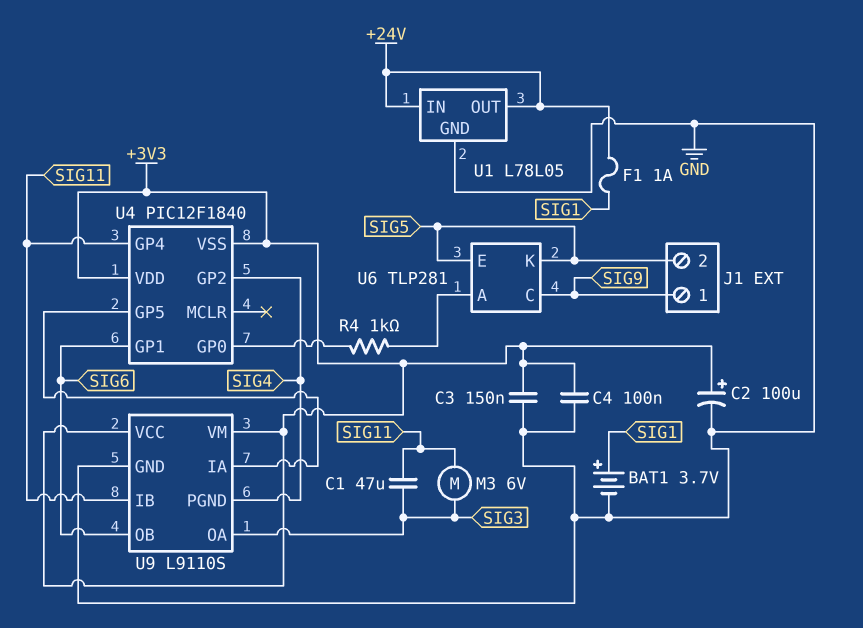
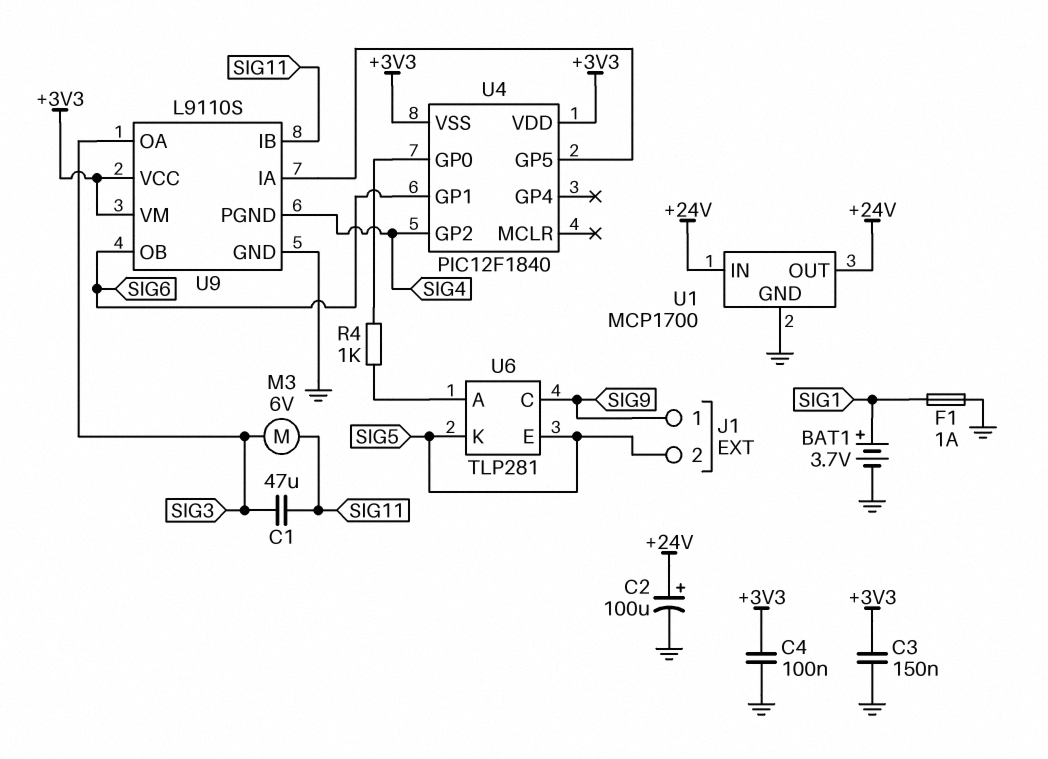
C2: 100uF (plus +3V3, minus GND) -> 100uF (plus +24V, minus GND)
F1: 1A (+24V, SIG1) -> 1A (GND, SIG1)
U1: L78L05 -> MCP1700
U4 pin GP4: SIG11 -> none

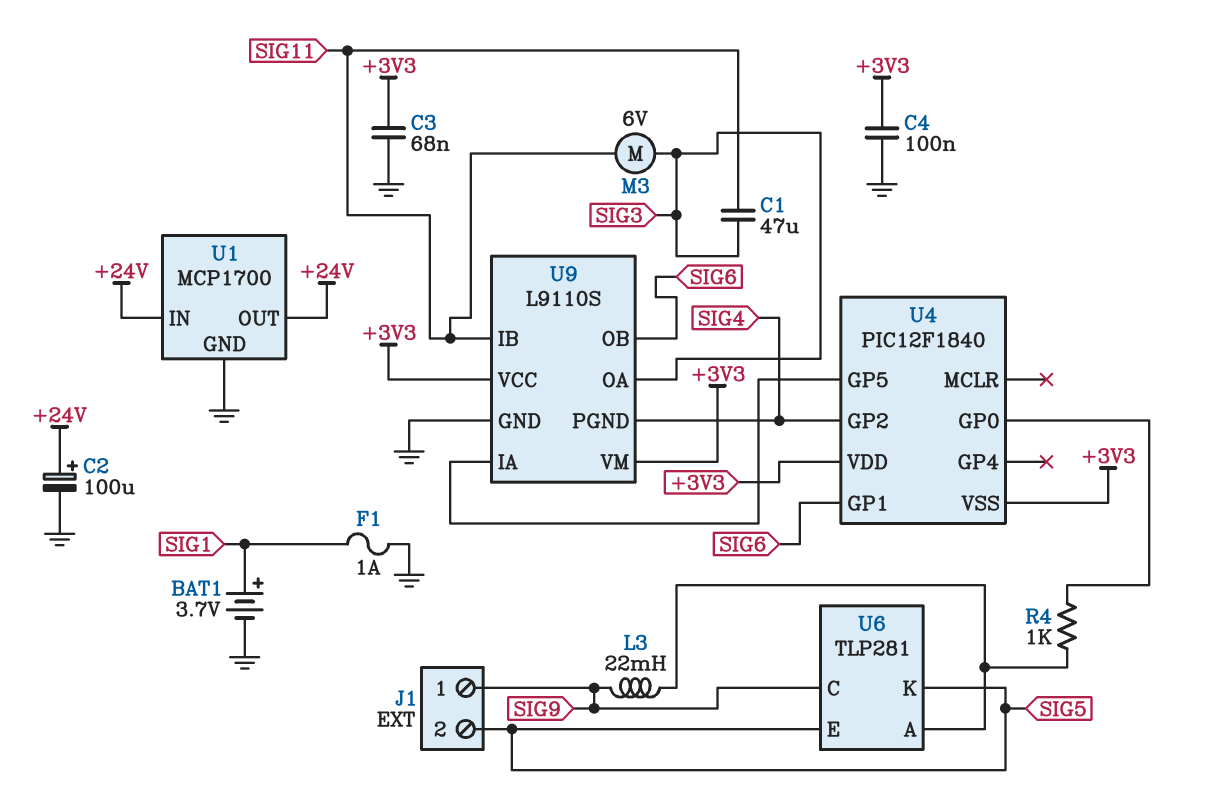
C3: 150nF (+3V3, GND) -> 68nF (+3V3, GND)
L3: none -> 22mH (SIG9, U6/A)

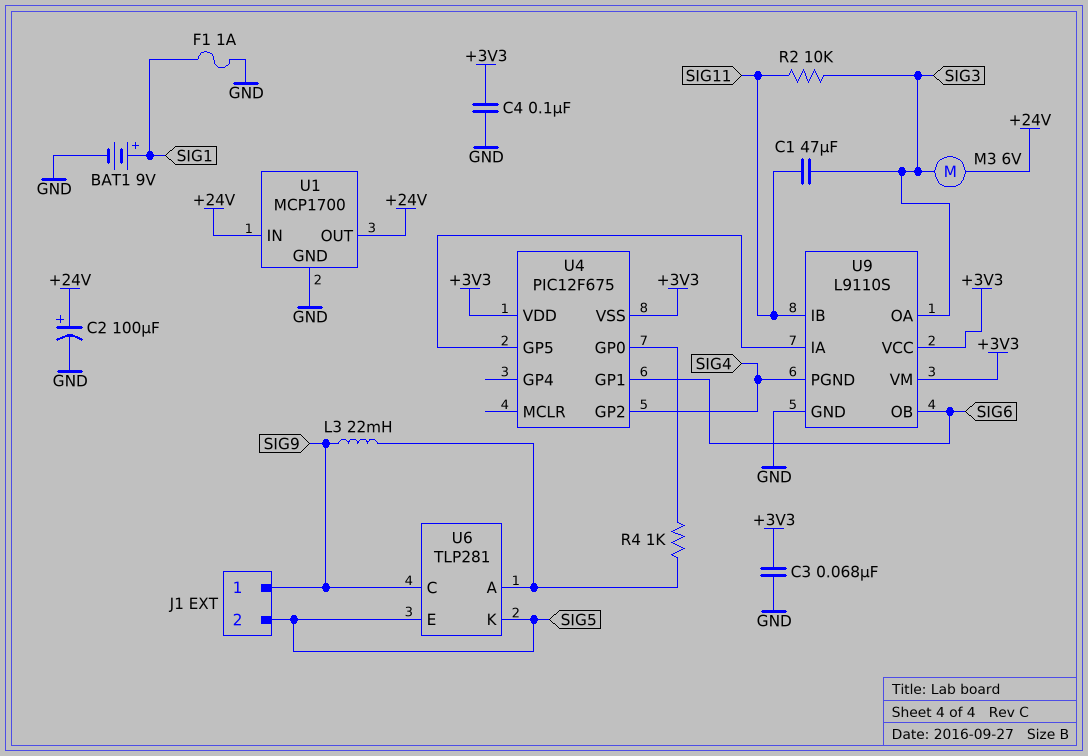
BAT1: 3.7V (plus SIG1, minus GND) -> 9V (plus SIG1, minus GND)
M3: motor 6V (SIG3, SIG11) -> motor 6V (+24V, SIG3)
R2: none -> 10k (SIG3, SIG11)
U4: PIC12F1840 -> PIC12F675

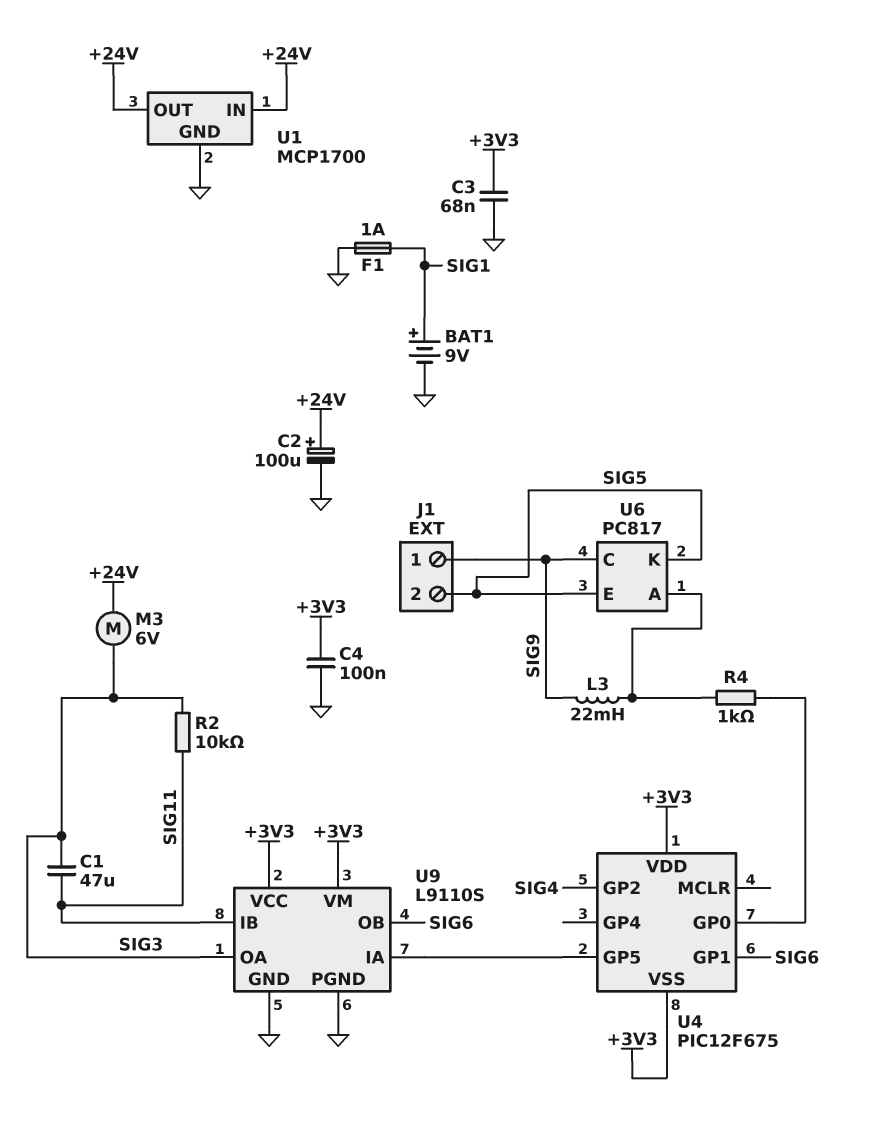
U6: TLP281 -> PC817
U9 pin PGND: SIG4 -> GND

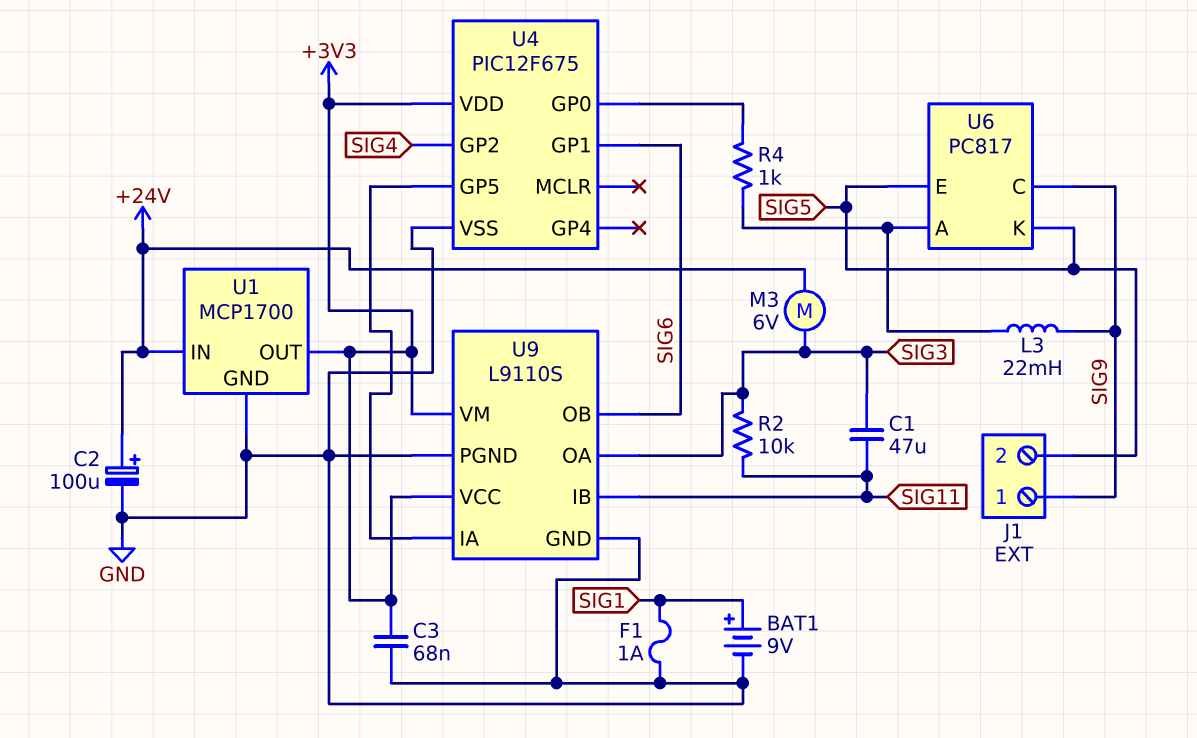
C4: 100nF (+3V3, GND) -> none
U1 pin OUT: +24V -> +3V3
U4 pin VSS: +3V3 -> GND

